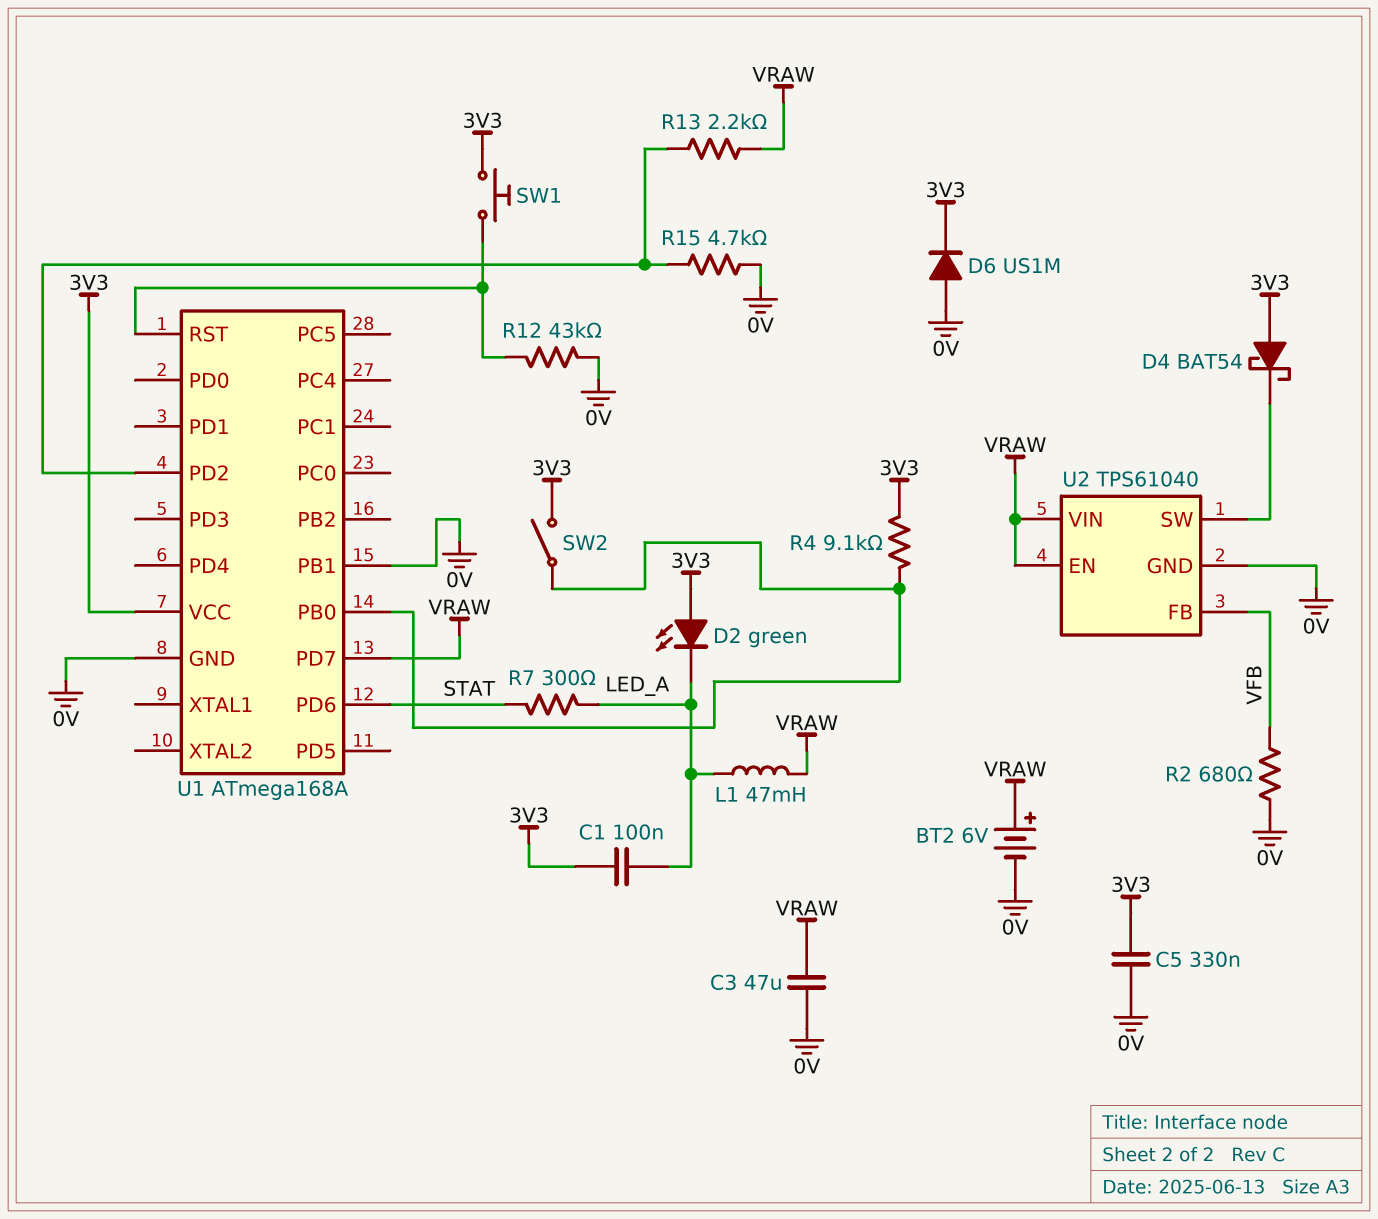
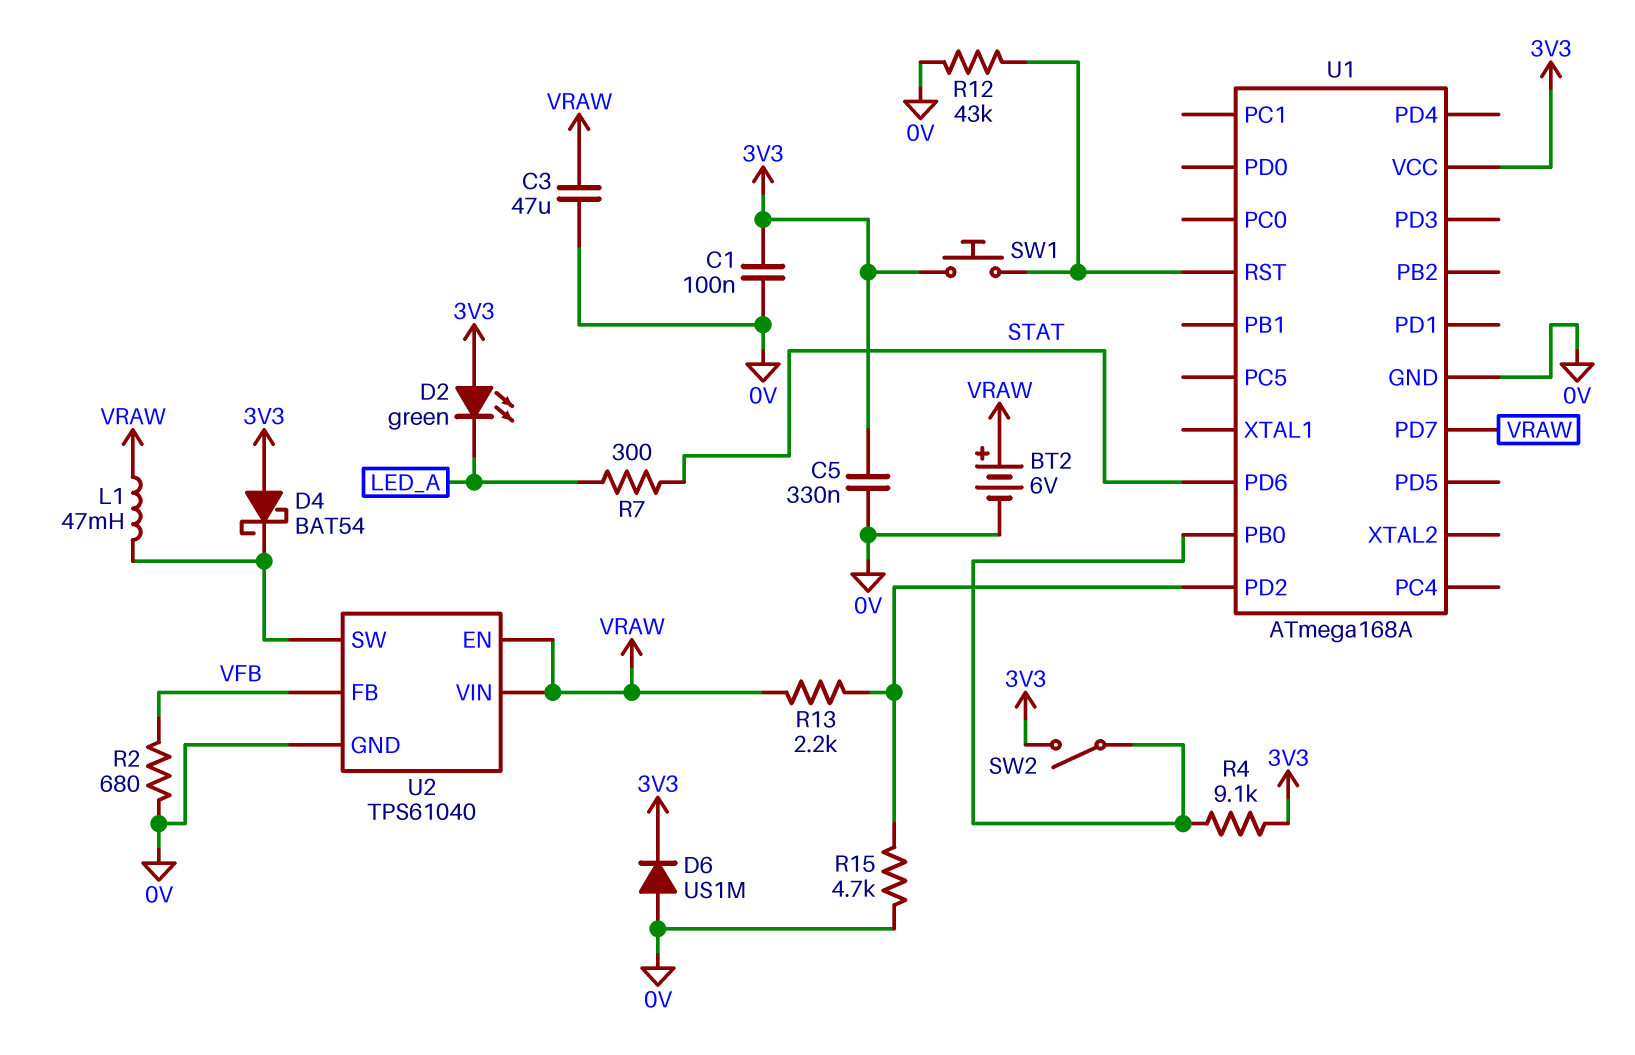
C1: 100nF (3V3, LED_A) -> 100nF (0V, 3V3)
L1: 47mH (LED_A, VRAW) -> 47mH (U2/SW, VRAW)
U1 pin PB1: 0V -> none

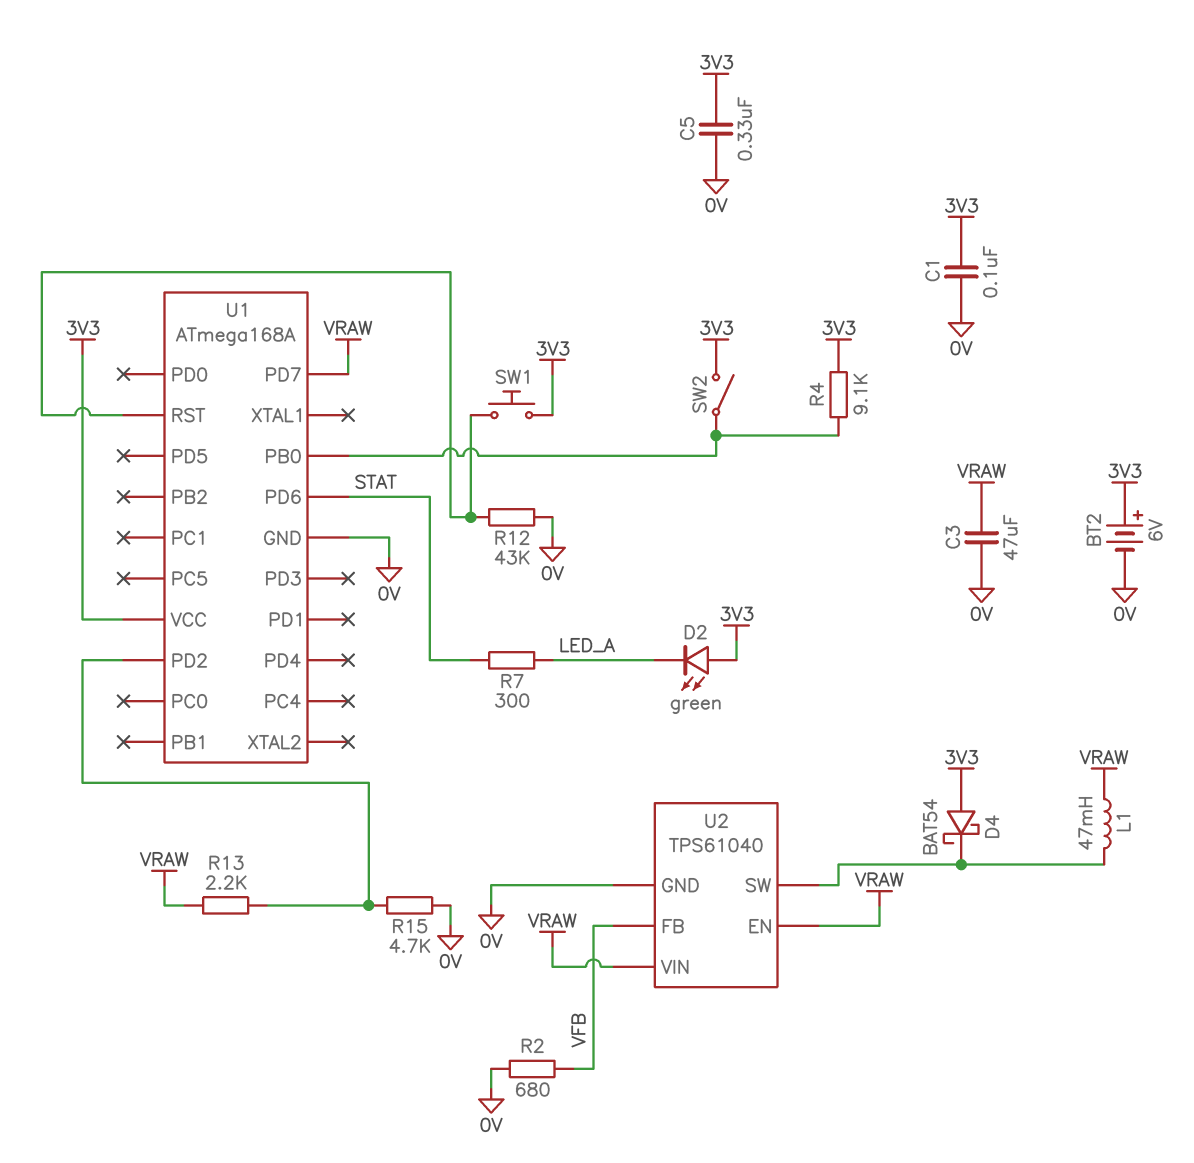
BT2: 6V (plus VRAW, minus 0V) -> 6V (plus 3V3, minus 0V)
D6: diode US1M (A 0V, K 3V3) -> none

